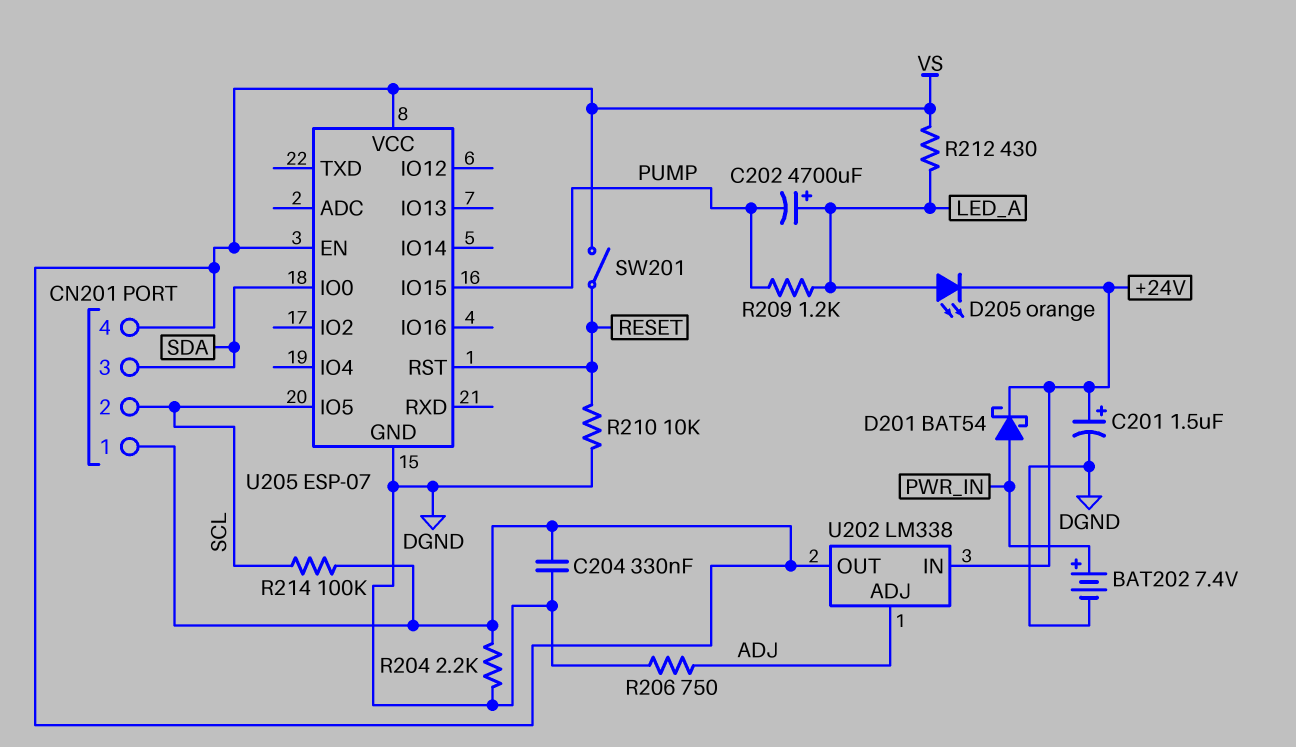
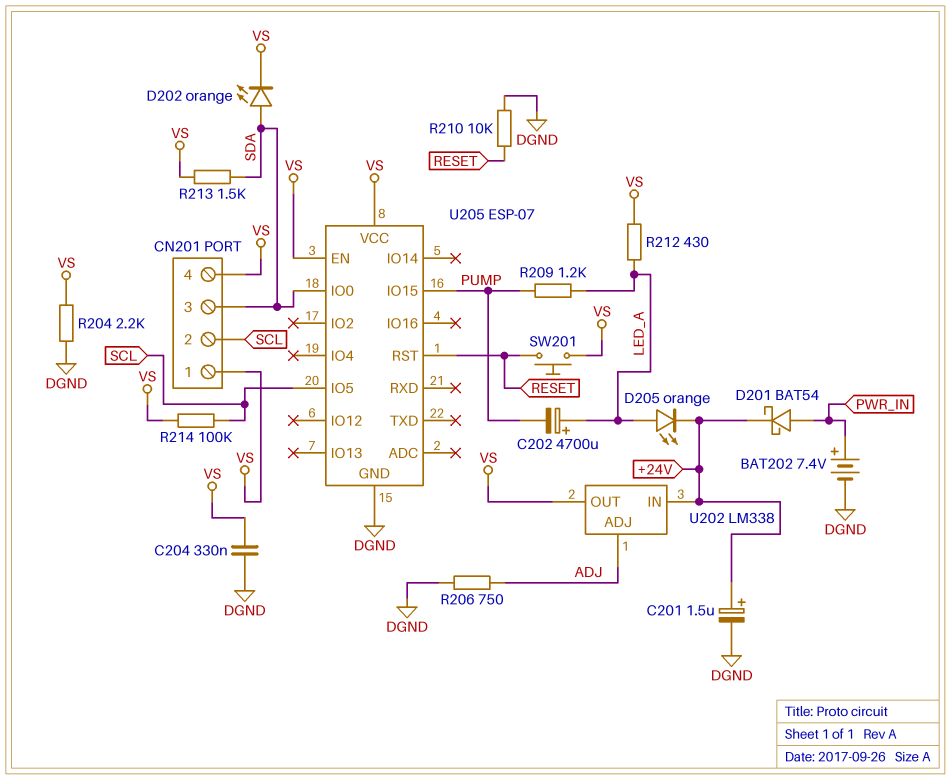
D202: none -> LED orange (A SDA, K VS)
R213: none -> 1.5k (SDA, VS)
SW201: switch (RESET, VS) -> button (RESET, VS)

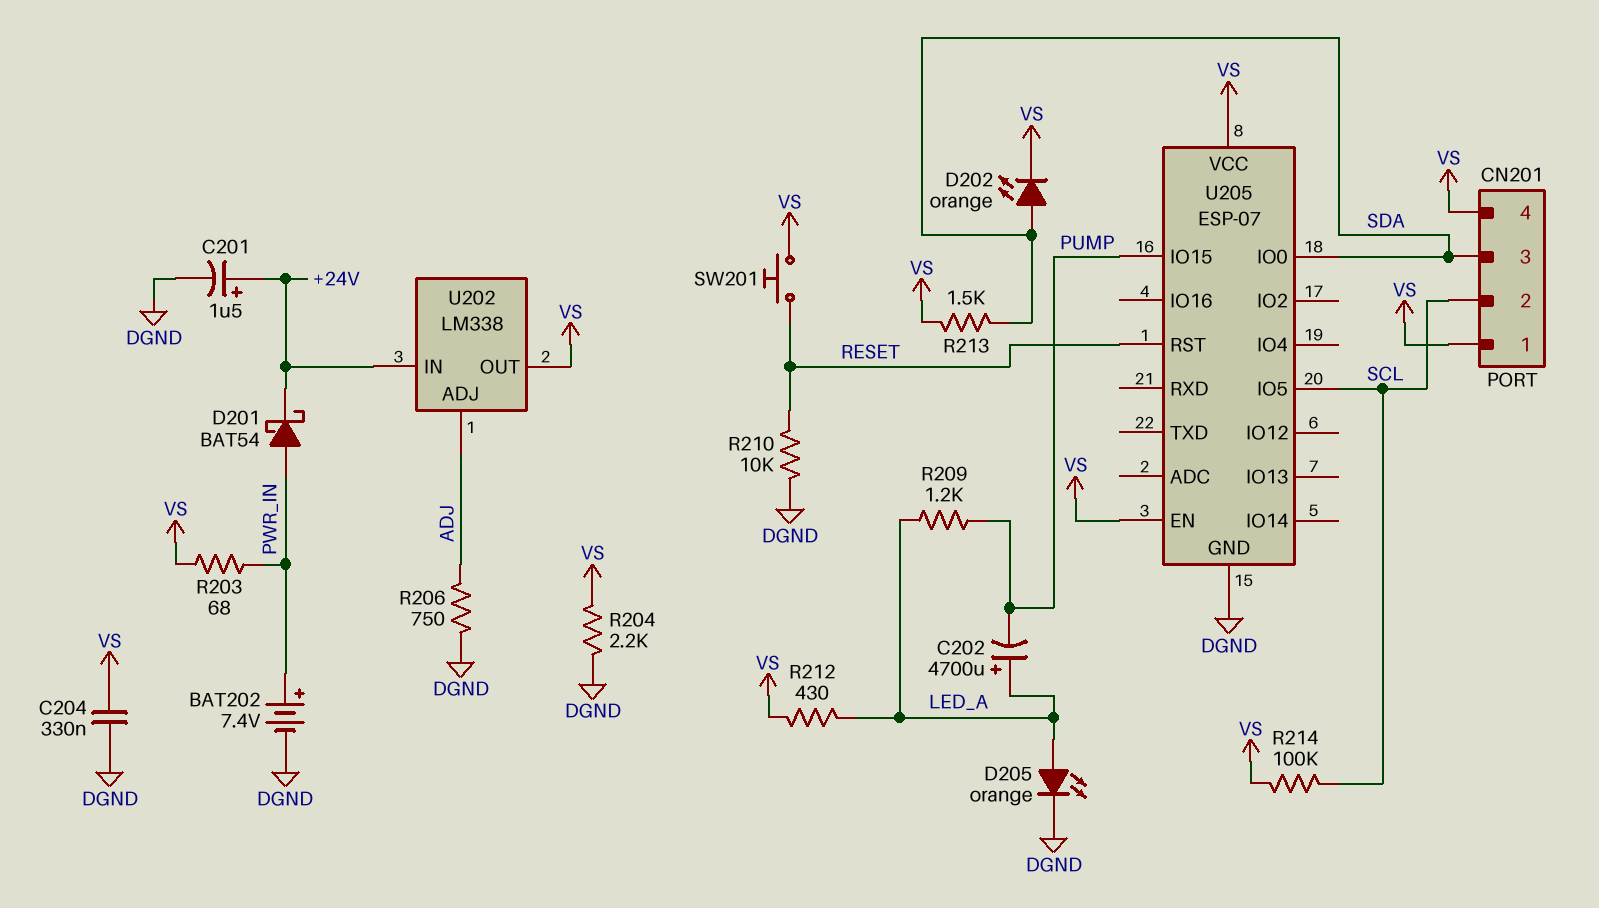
D205: LED orange (A LED_A, K +24V) -> LED orange (A LED_A, K DGND)
R203: none -> 68 (PWR_IN, VS)

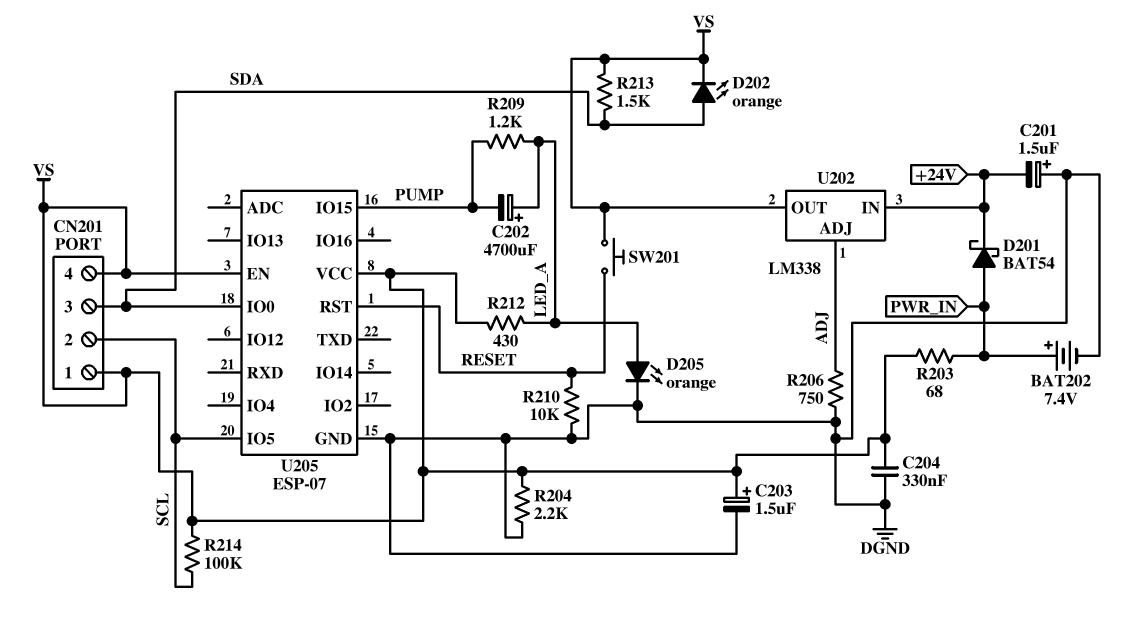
C201: 1.5uF (plus +24V, minus DGND) -> 1.5uF (plus DGND, minus +24V)
C203: none -> 1.5uF (plus VS, minus DGND)

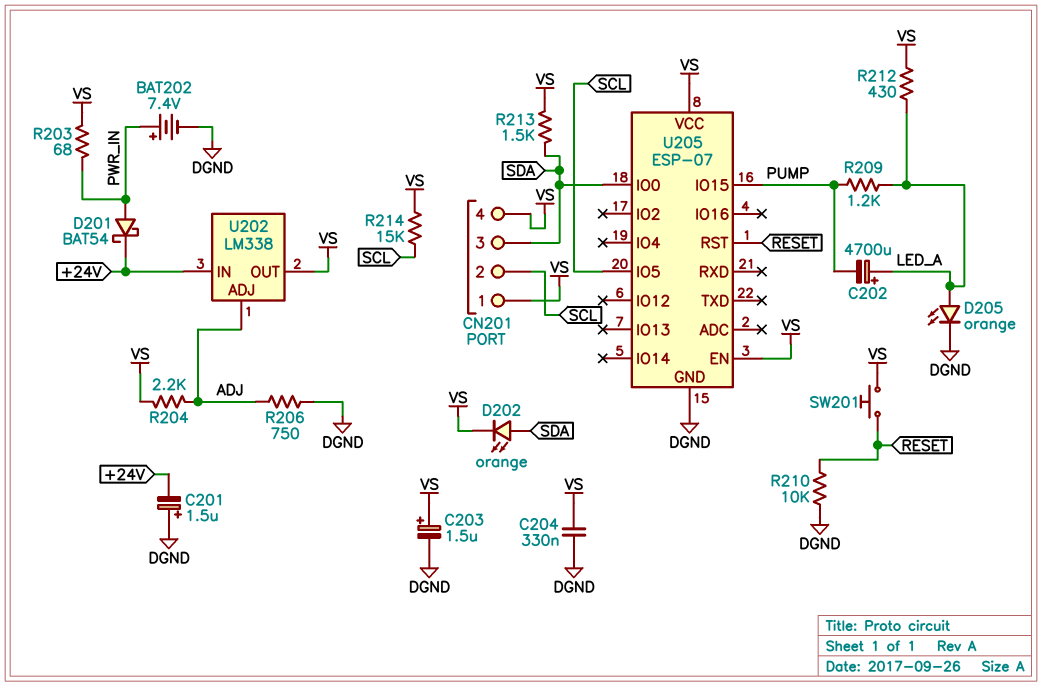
R204: 2.2k (DGND, VS) -> 2.2k (ADJ, VS)
R214: 100k (SCL, VS) -> 15k (SCL, VS)

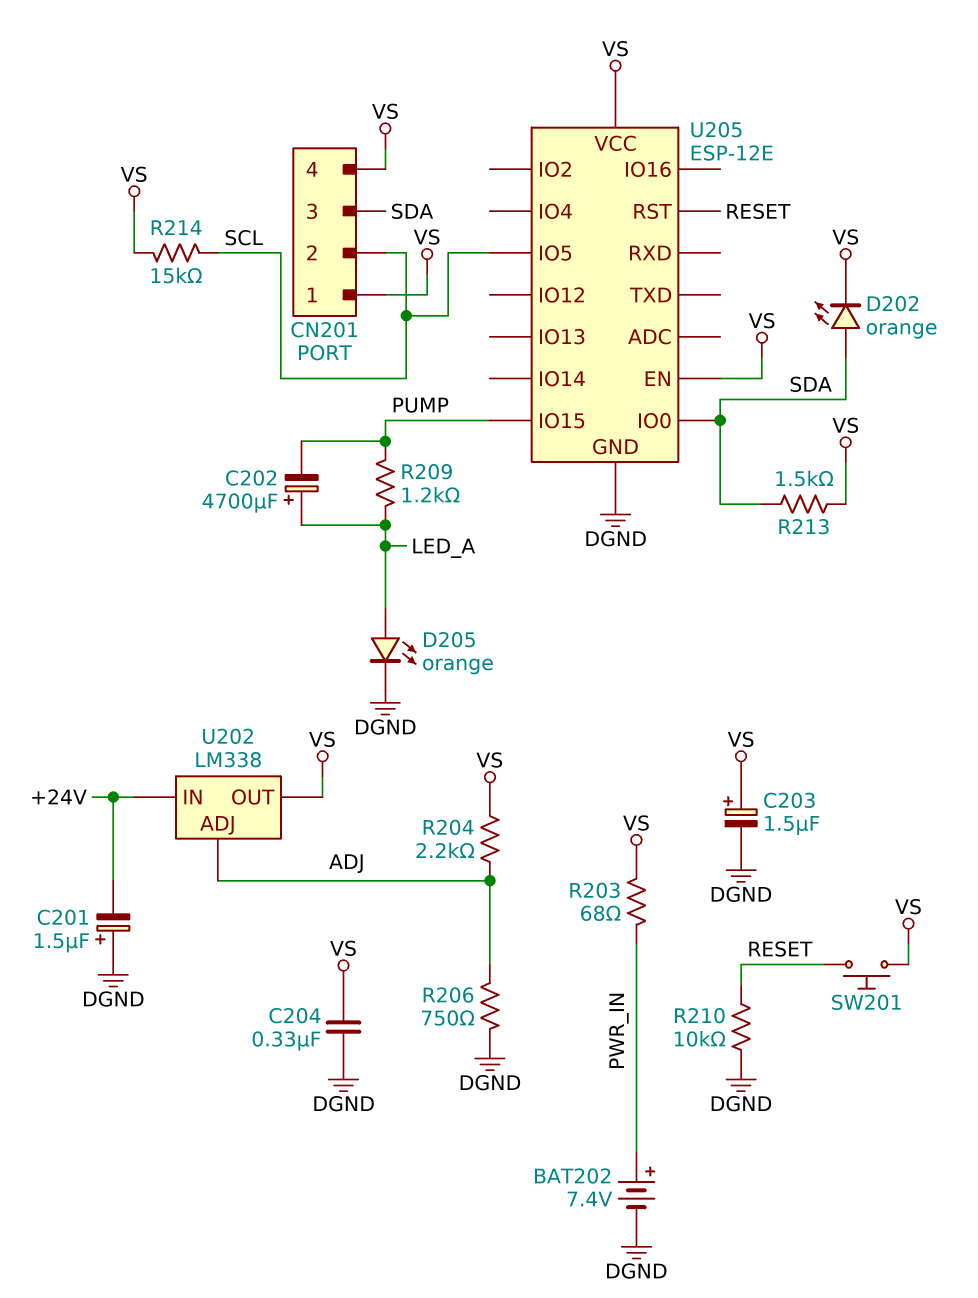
D201: schottky BAT54 (A PWR_IN, K +24V) -> none
R212: 430 (LED_A, VS) -> none
U205: ESP-07 -> ESP-12E

